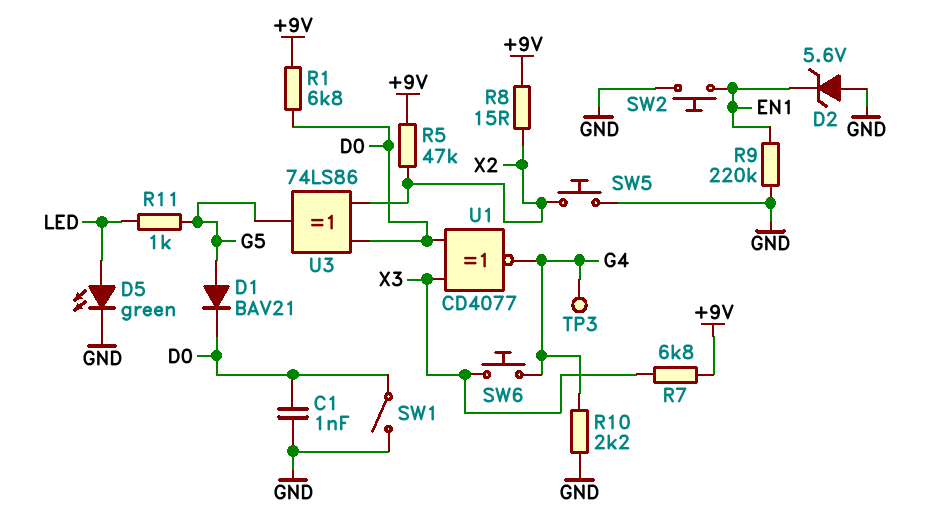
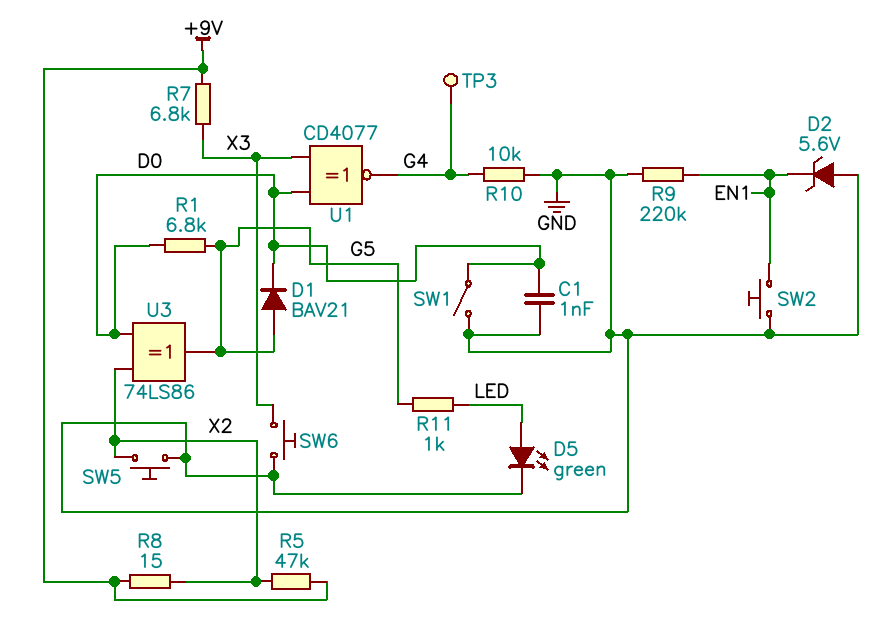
R1: 6.8k (+9V, D0) -> 6.8k (D0, G5)
R10: 2.2k (G4, GND) -> 10k (G4, GND)
SW6: button (G4, X3) -> button (GND, X3)

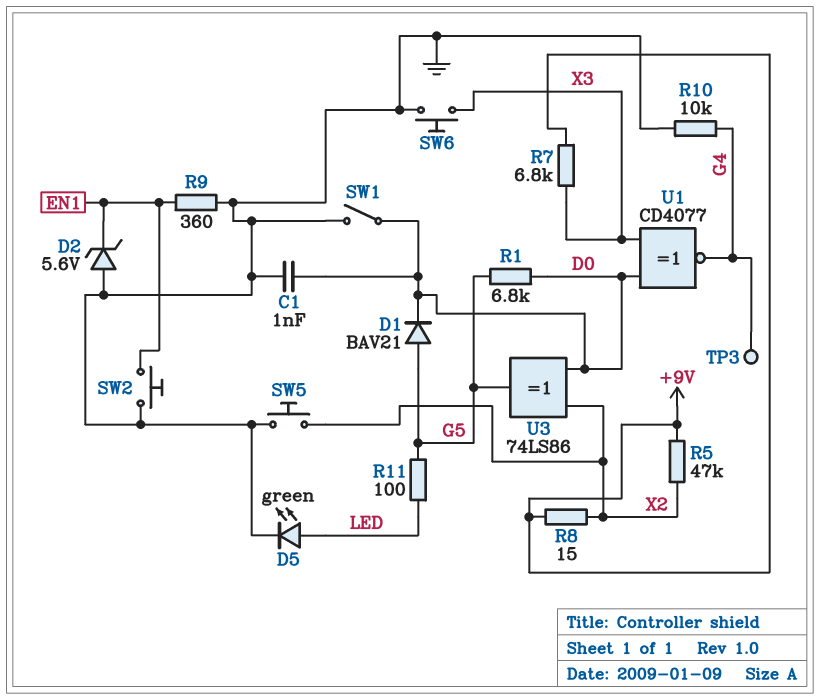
R9: 220k (EN1, GND) -> 360 (EN1, GND)
R11: 1k (G5, LED) -> 100 (G5, LED)

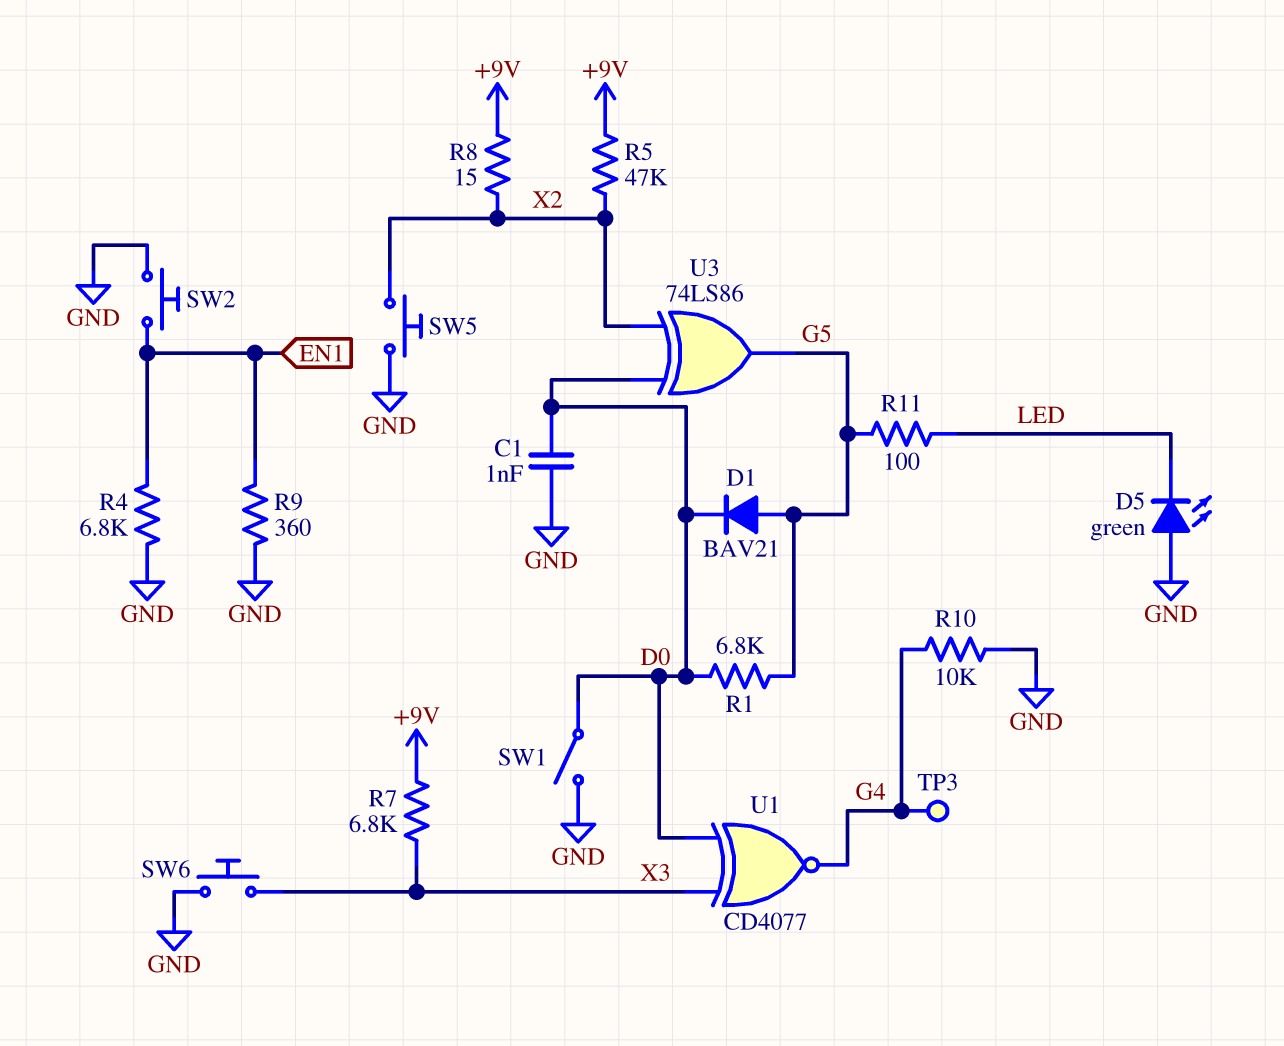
D2: zener 5.6V (A GND, K EN1) -> none
D5: LED green (A LED, K GND) -> LED green (A GND, K LED)
R4: none -> 6.8k (EN1, GND)

